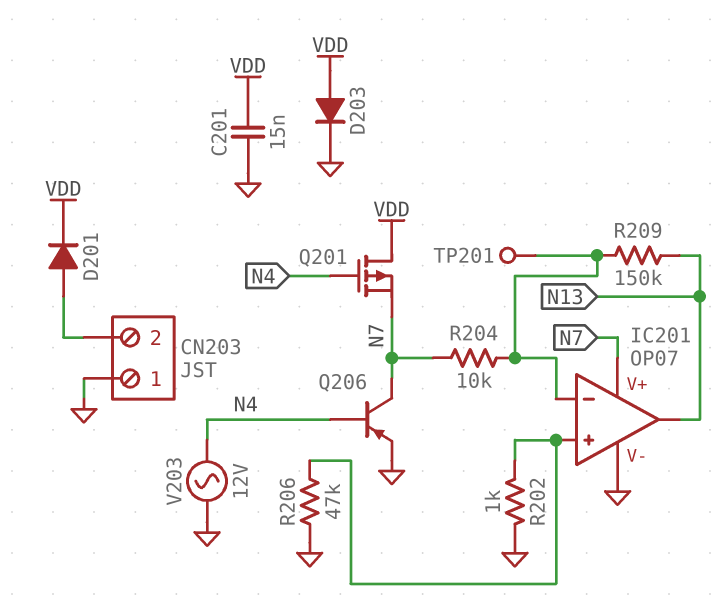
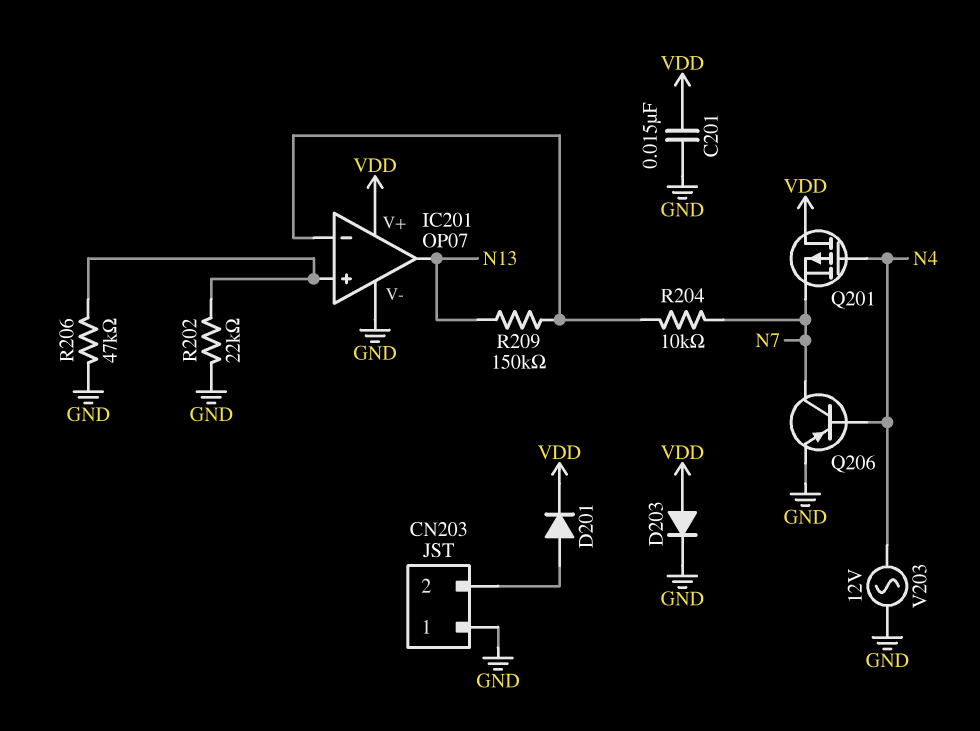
IC201 pin V+: N7 -> VDD
R202: 1k (GND, IC201/in+) -> 22k (GND, IC201/in+)
TP201: test point (IC201/in-) -> none

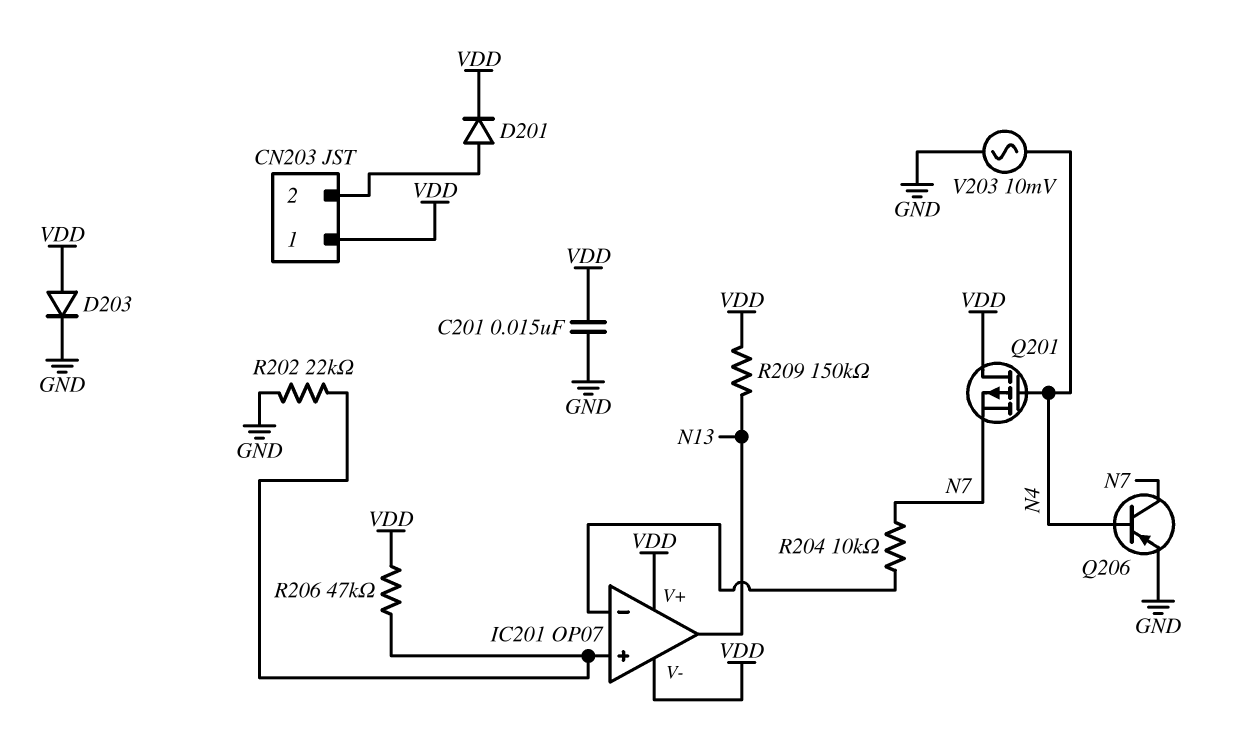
CN203 pin 1: GND -> VDD
IC201 pin V-: GND -> VDD
R206: 47k (GND, IC201/in+) -> 47k (IC201/in+, VDD)
R209: 150k (IC201/in-, N13) -> 150k (N13, VDD)
V203: AC 12V (GND, N4) -> AC 10mV (GND, N4)

